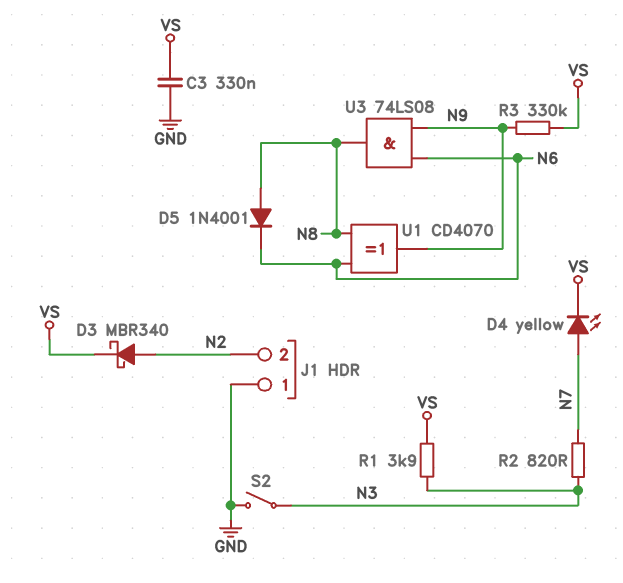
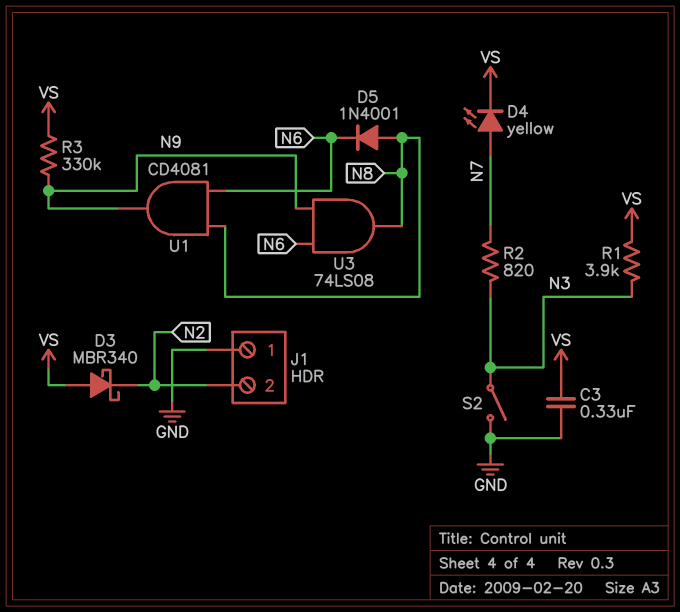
D3: schottky MBR340 (A N2, K VS) -> schottky MBR340 (A VS, K N2)
U1: XOR CD4070 (in N6, in N8, out N9) -> AND CD4081 (in N6, in N8, out N9)

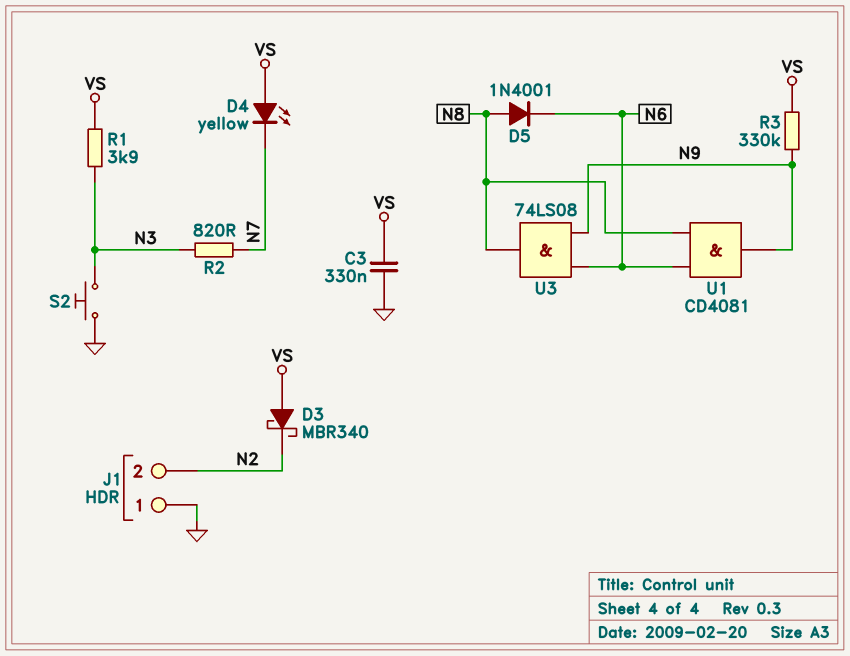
D4: LED yellow (A N7, K VS) -> LED yellow (A VS, K N7)
S2: switch (GND, N3) -> button (GND, N3)

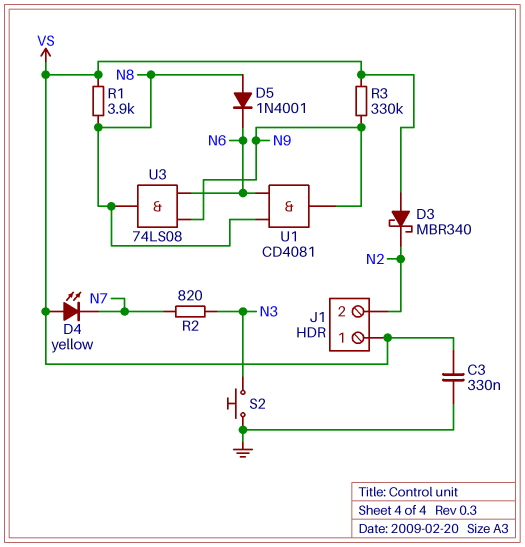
J1 pin 1: GND -> VS
R1: 3.9k (N3, VS) -> 3.9k (N8, VS)

